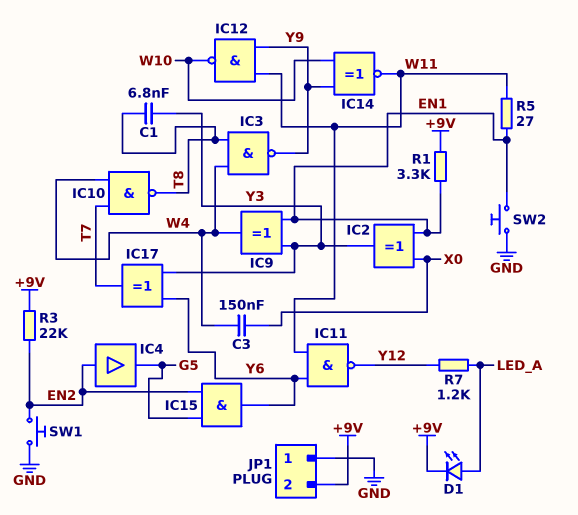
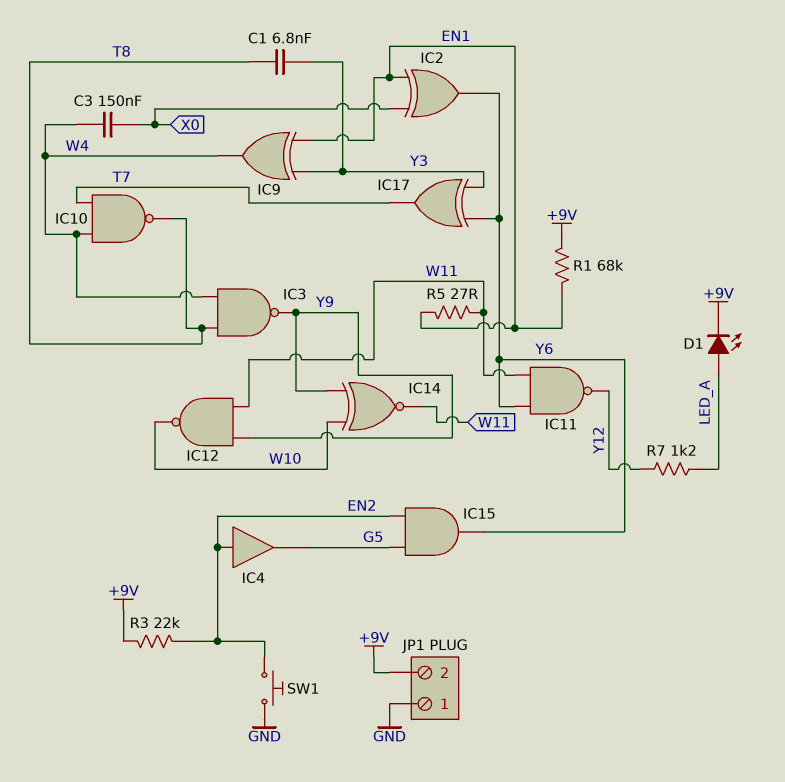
IC2: XOR (in EN1, in X0, out Y3) -> XOR (in EN1, in X0, out Y6)
R1: 3.3k (+9V, EN1) -> 68k (+9V, EN1)
SW2: button (EN1, GND) -> none

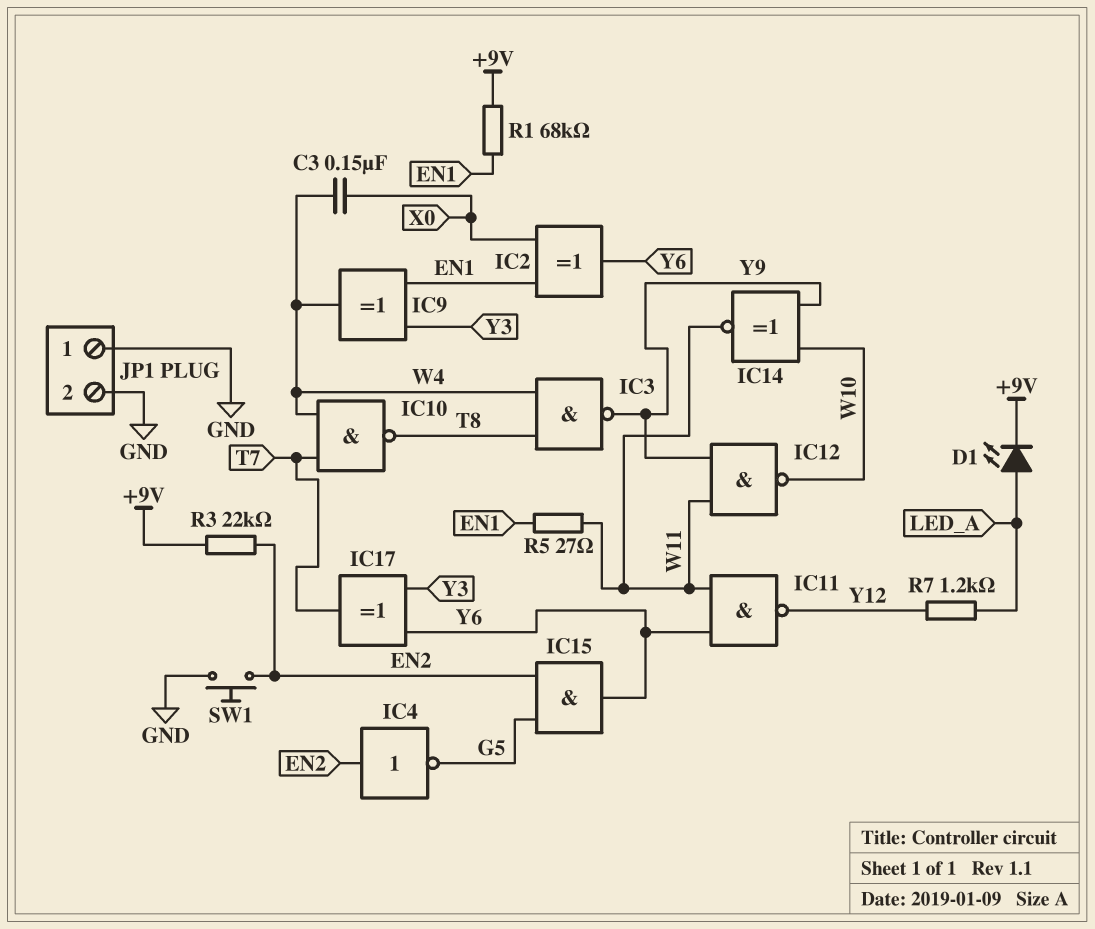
C1: 6.8nF (T8, Y3) -> none
IC4: buffer (in EN2, out G5) -> NOT (in EN2, out G5)
JP1 pin 2: +9V -> GND

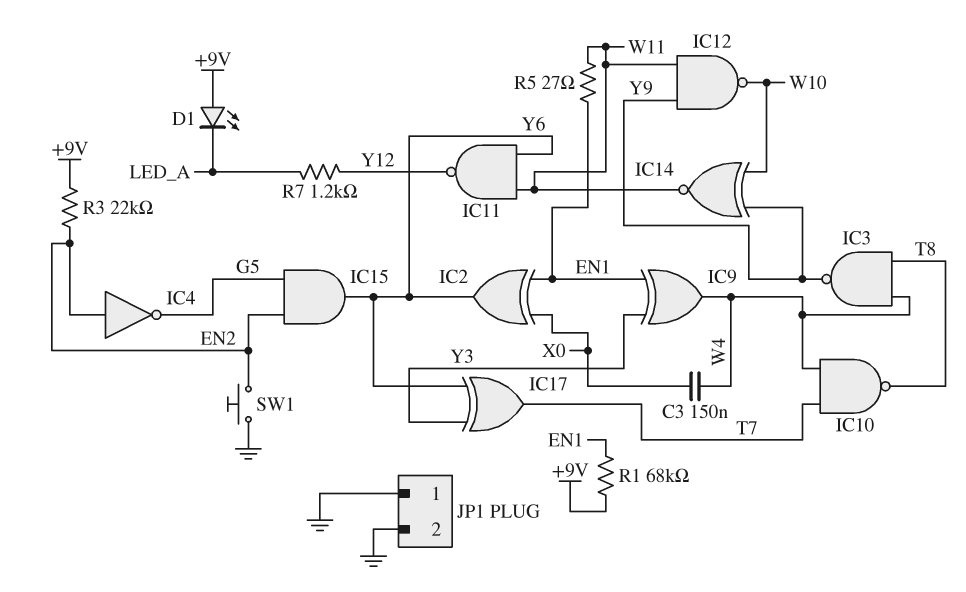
D1: LED (A LED_A, K +9V) -> LED (A +9V, K LED_A)

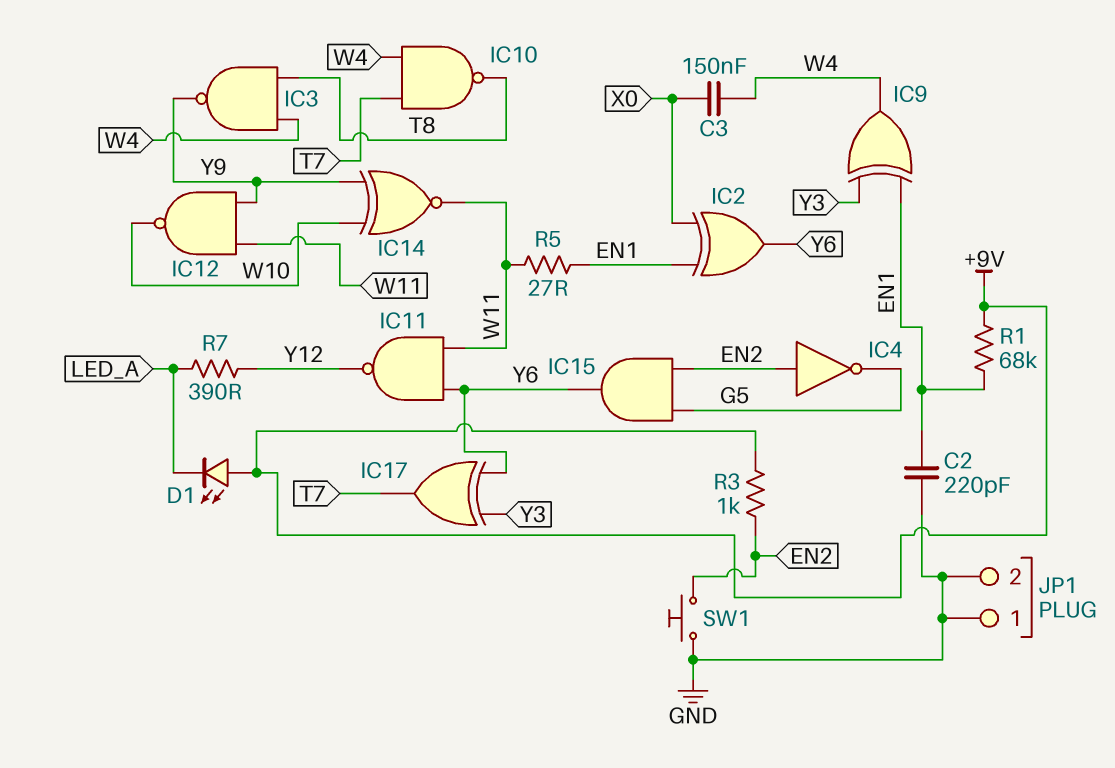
C2: none -> 220pF (EN1, GND)
R3: 22k (+9V, EN2) -> 1k (+9V, EN2)
R7: 1.2k (LED_A, Y12) -> 390 (LED_A, Y12)

